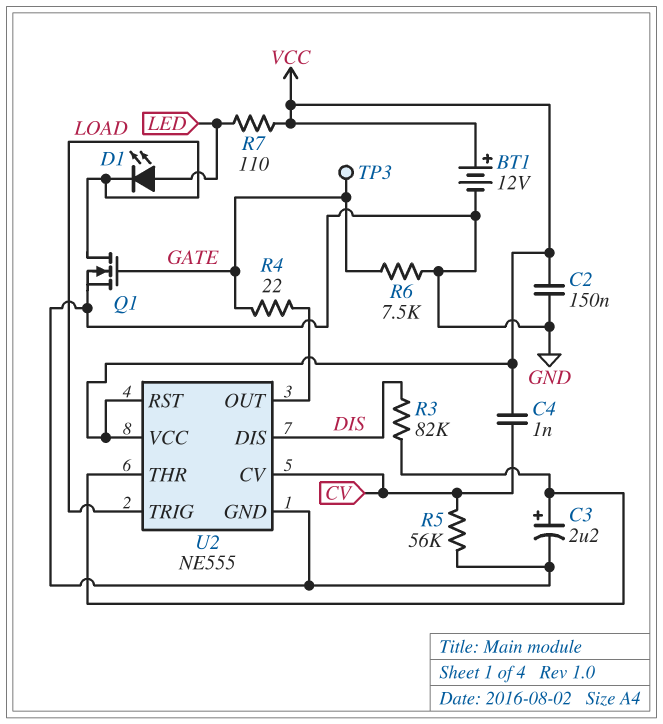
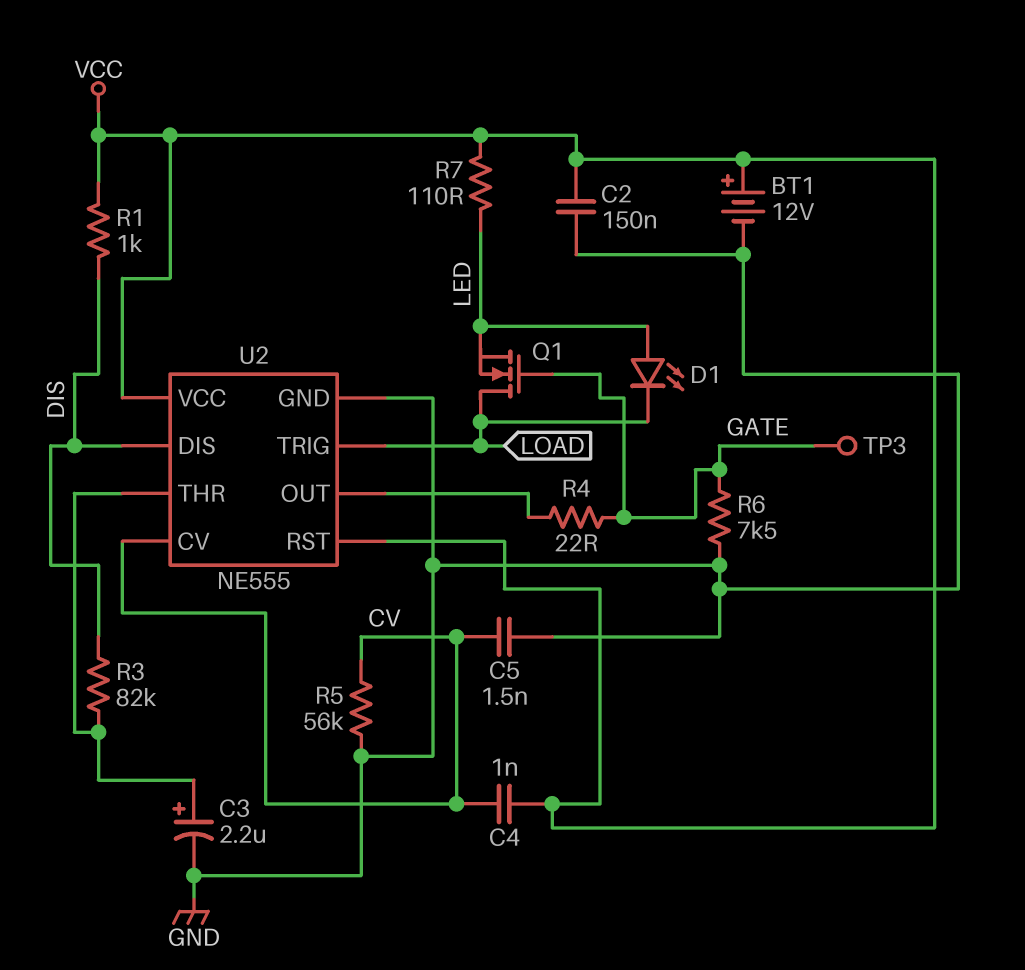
C5: none -> 1.5nF (CV, GND)
Q1: NMOS (G GATE, D LOAD, S GND) -> NMOS (G GATE, D LOAD, S LED)
R1: none -> 1k (DIS, VCC)

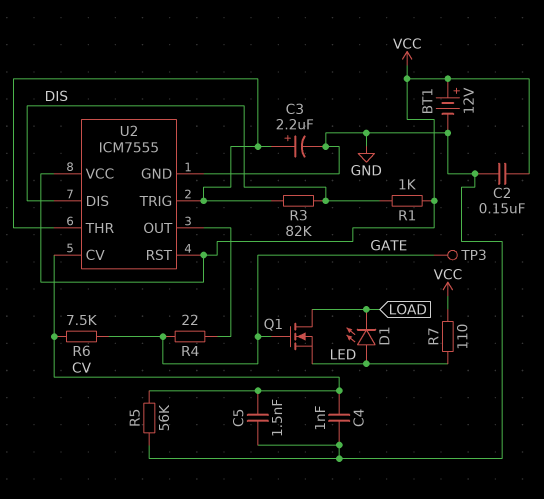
C4: 1nF (CV, VCC) -> 1nF (CV, GND)
R6: 7.5k (GATE, GND) -> 7.5k (CV, GATE)
U2: NE555 -> ICM7555
U2 pin TRIG: LOAD -> U2/THR

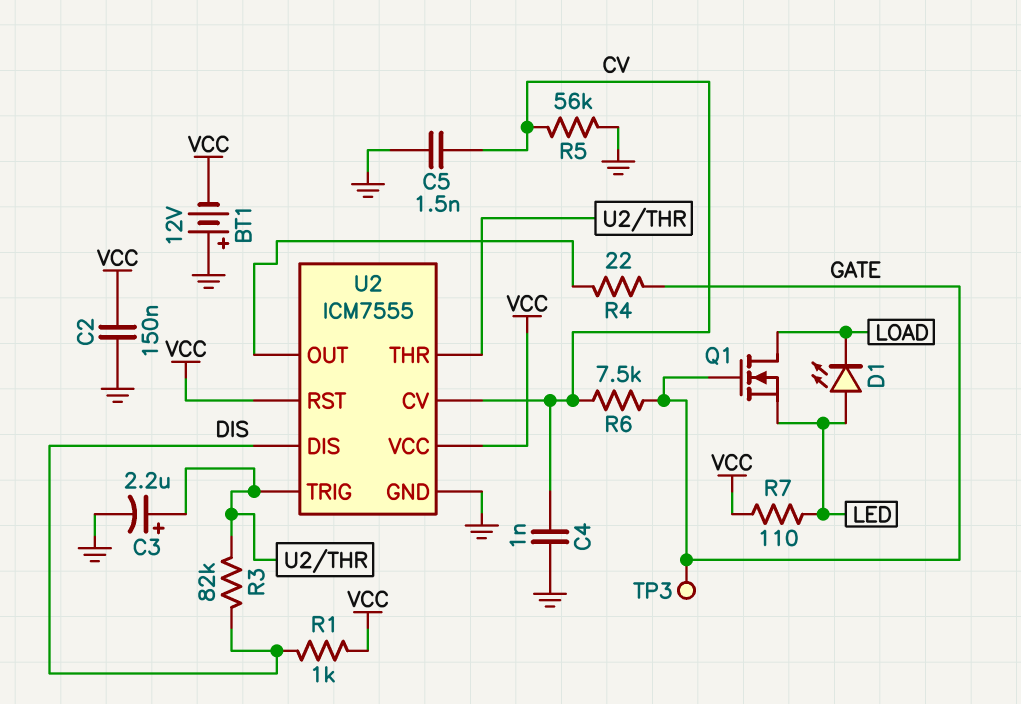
BT1: 12V (plus VCC, minus GND) -> 12V (plus GND, minus VCC)

